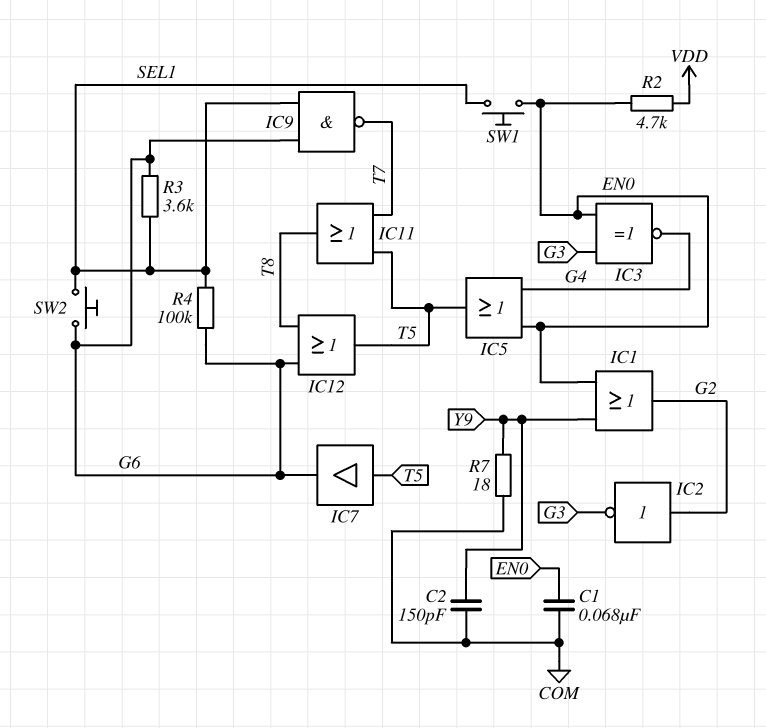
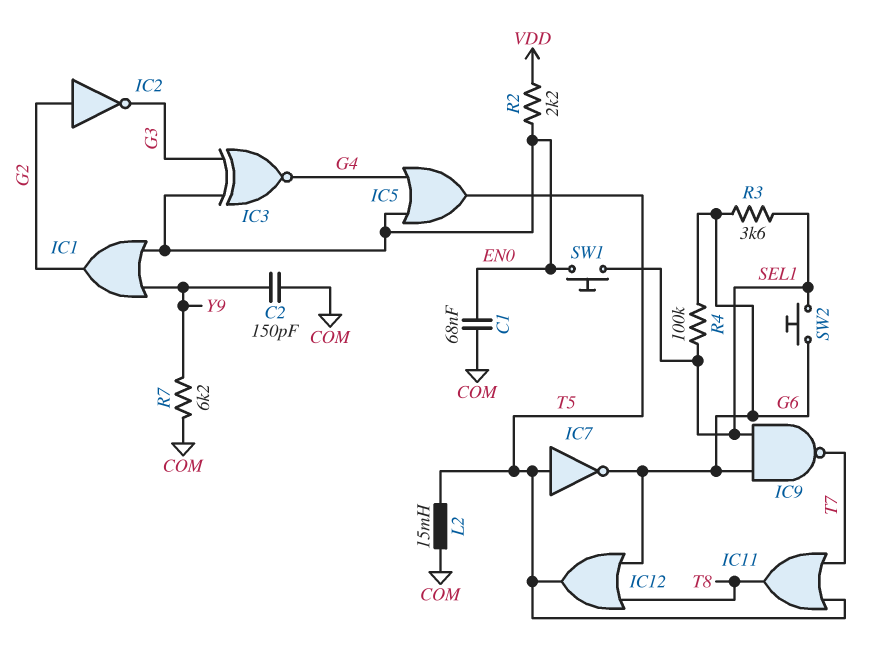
IC7: buffer (in T5, out G6) -> NOT (in T5, out G6)
L2: none -> 15mH (COM, T5)
R2: 4.7k (EN0, VDD) -> 2.2k (EN0, VDD)
R7: 18 (COM, Y9) -> 6.2k (COM, Y9)

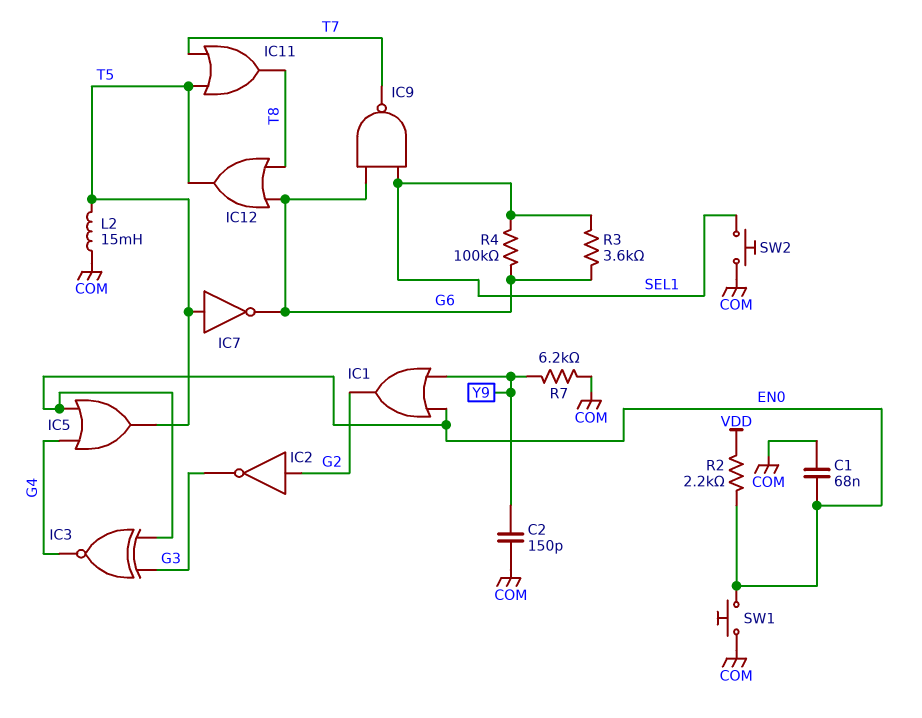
SW1: button (EN0, SEL1) -> button (COM, EN0)
SW2: button (G6, SEL1) -> button (COM, SEL1)

